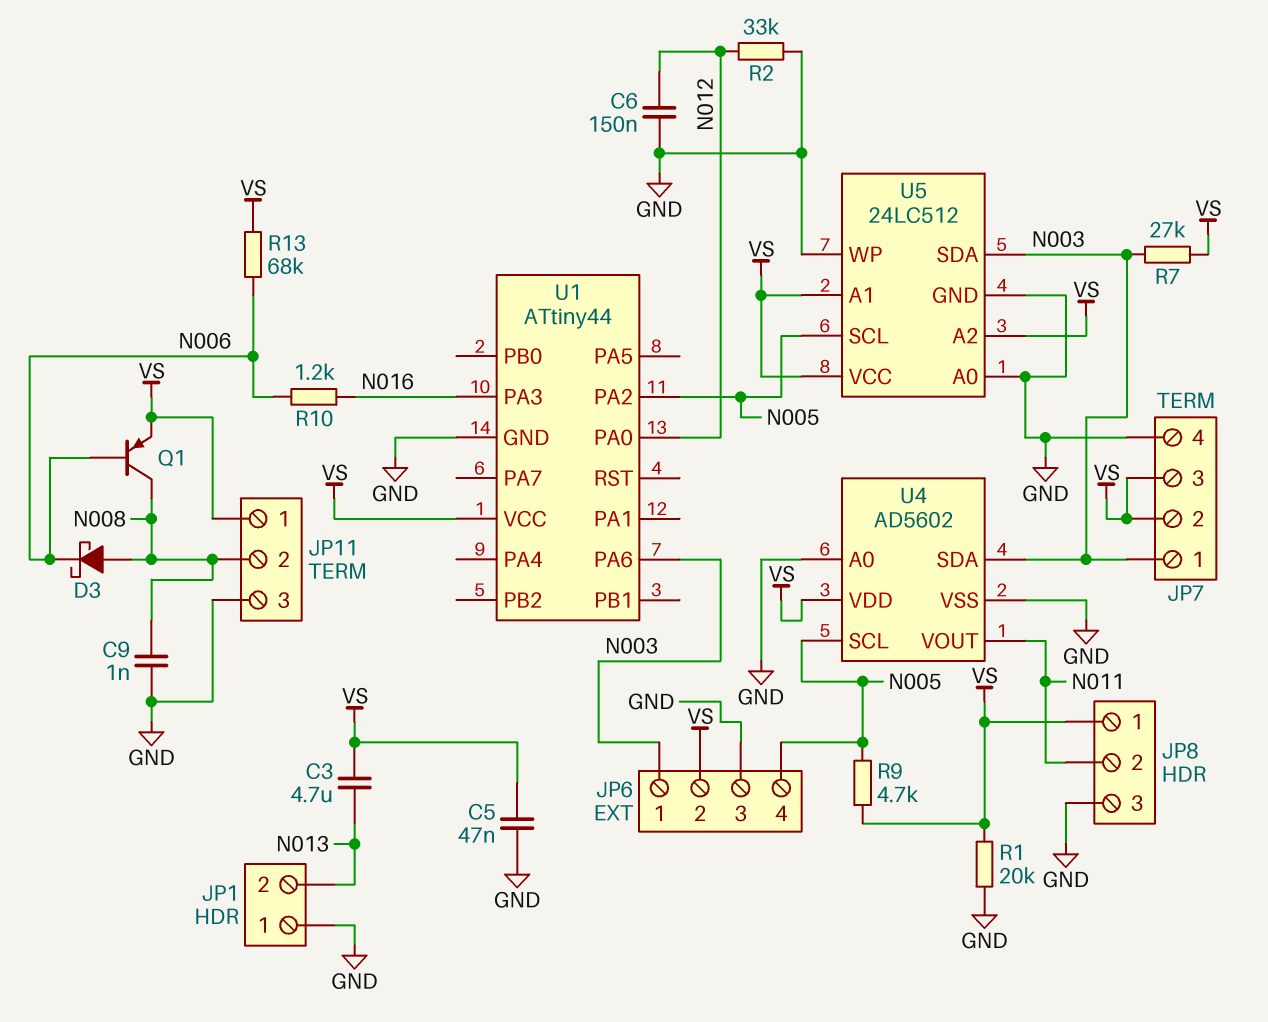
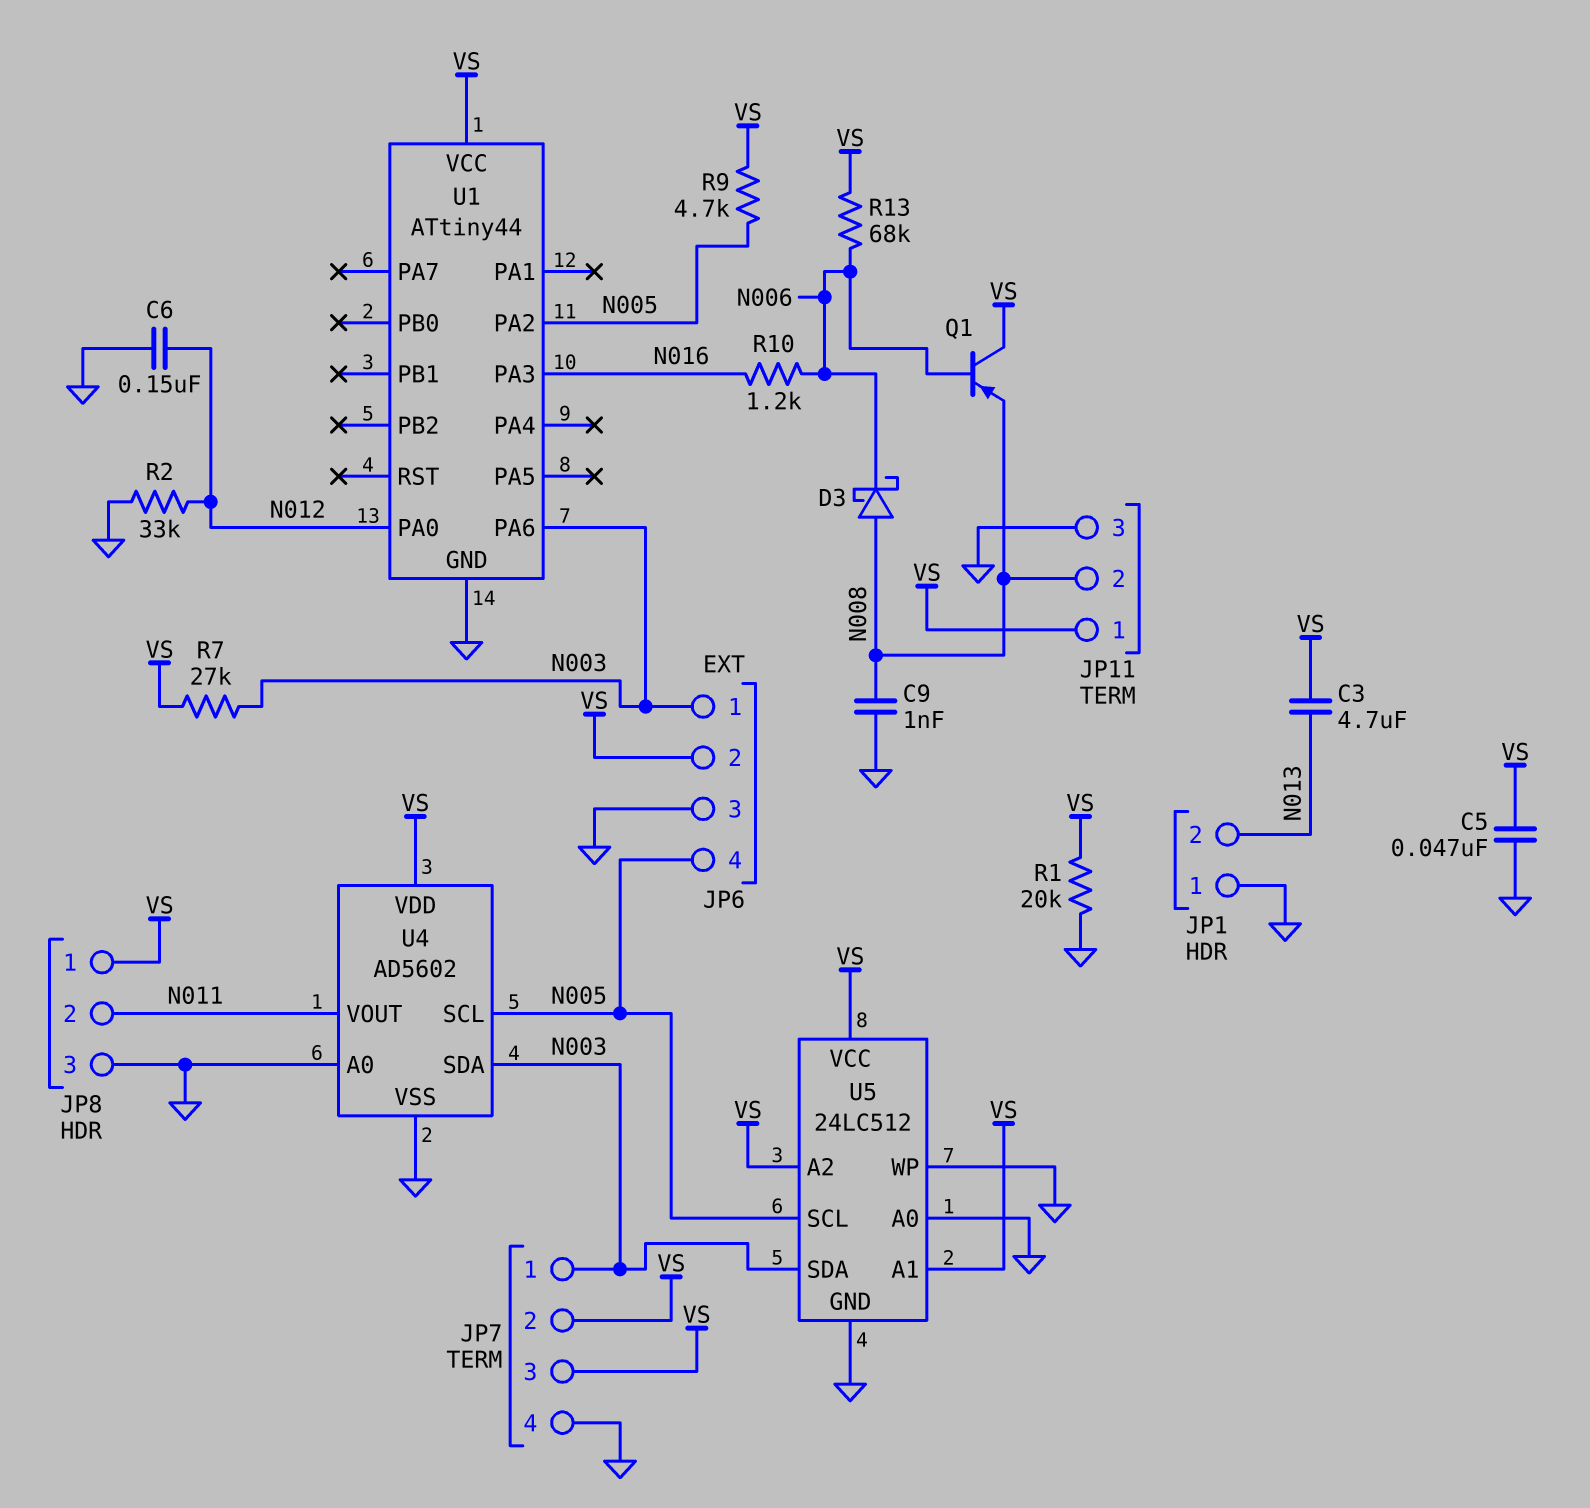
Q1: PNP (B N006, C N008, E VS) -> PNP (B N006, C VS, E N008)

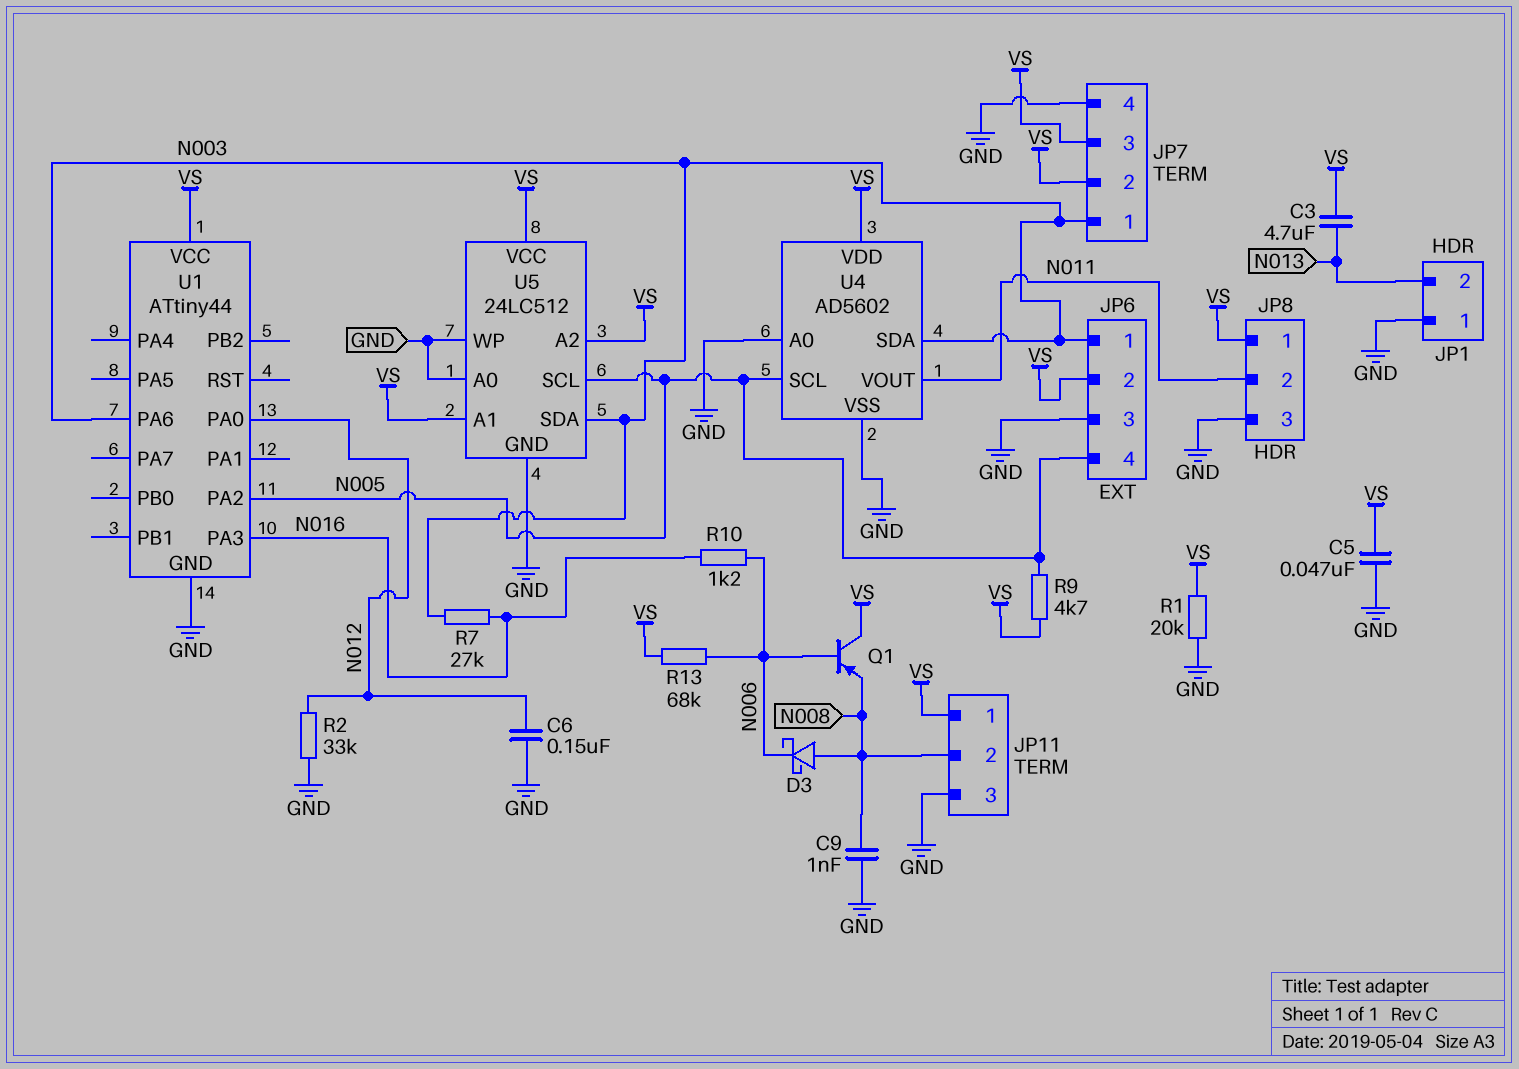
R7: 27k (N003, VS) -> 27k (N003, N016)

